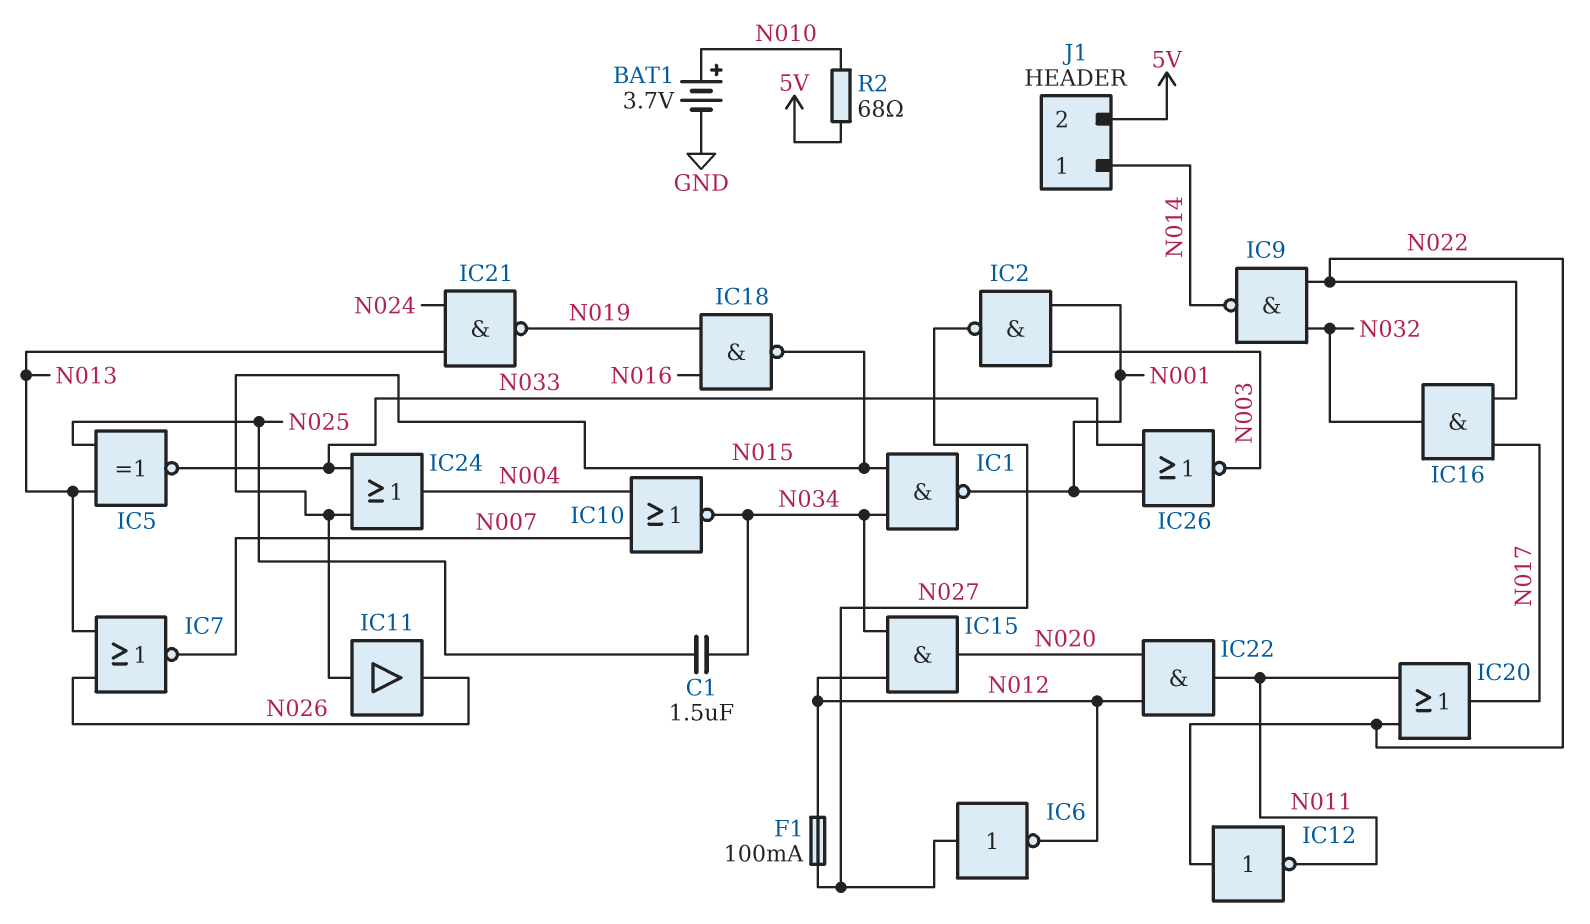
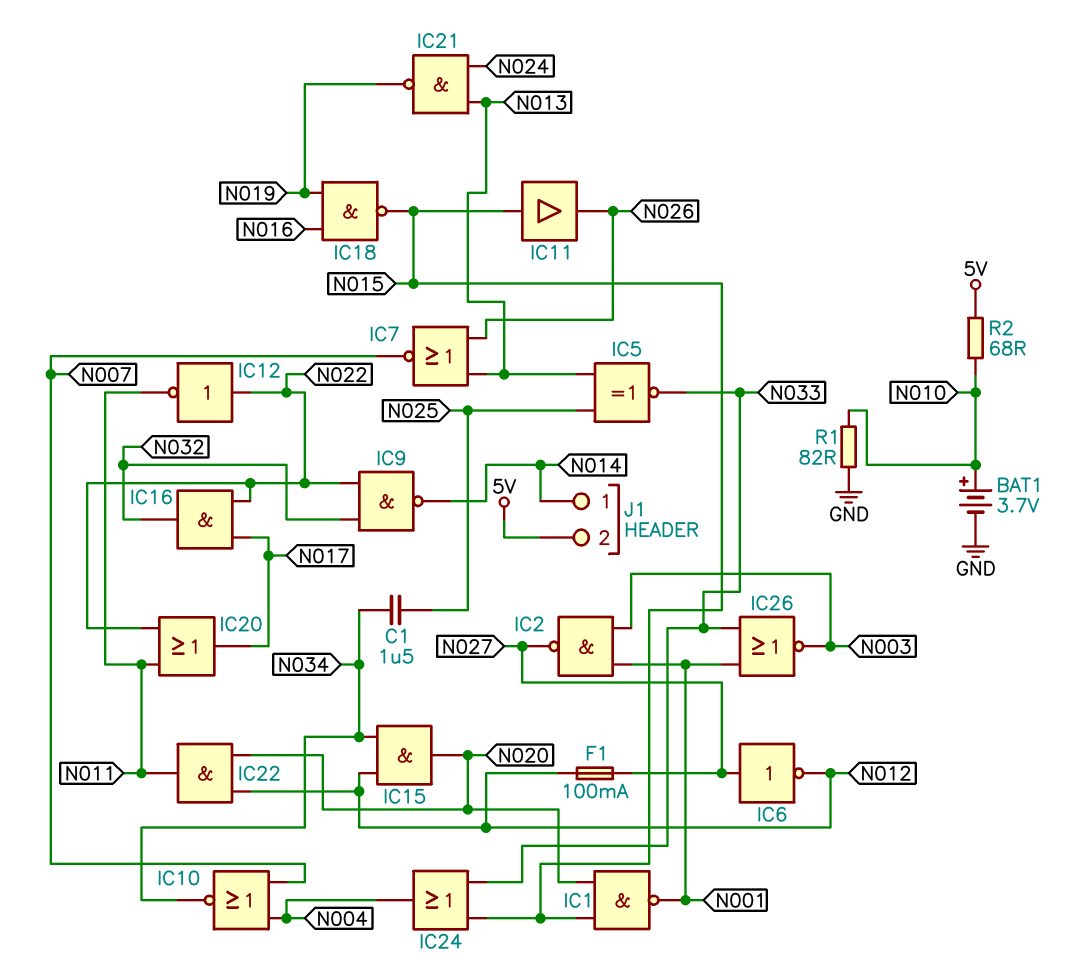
IC1: NAND (in N015, in N034, out N001) -> NAND (in N015, in N020, out N001)
R1: none -> 82 (GND, N010)

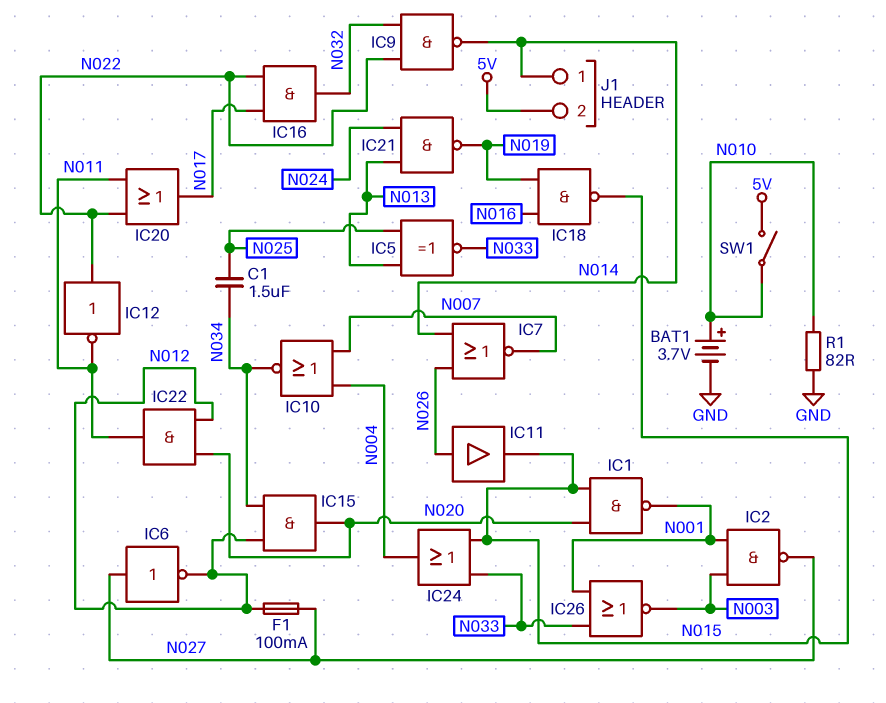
IC7: NOR (in N013, in N026, out N007) -> NOR (in N014, in N026, out N007)
IC11: buffer (in N015, out N026) -> buffer (in N026, out N015)
R2: 68 (5V, N010) -> none
SW1: none -> switch (5V, N010)

